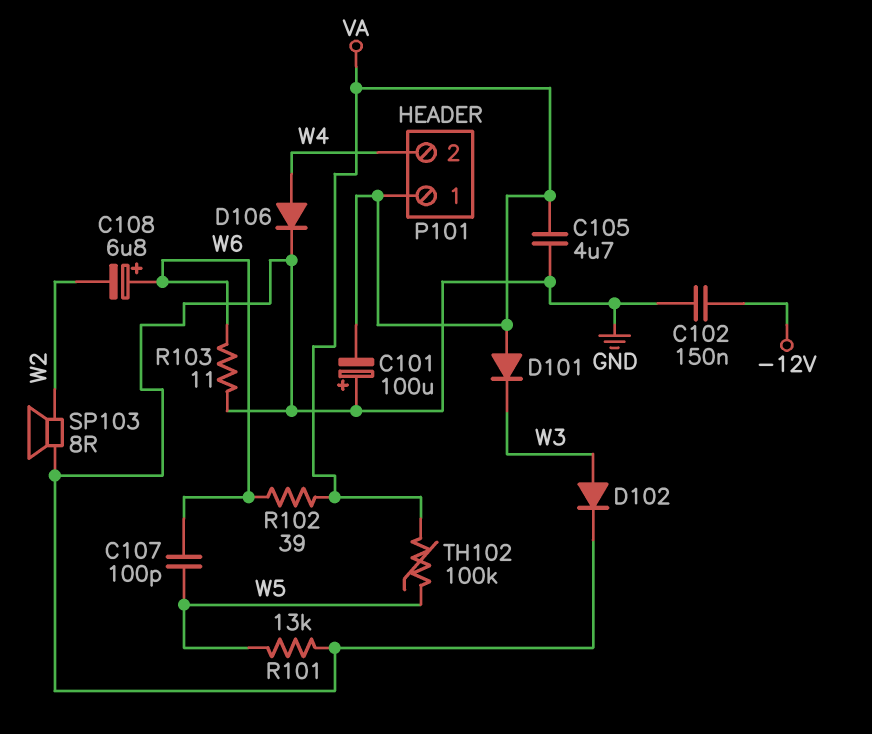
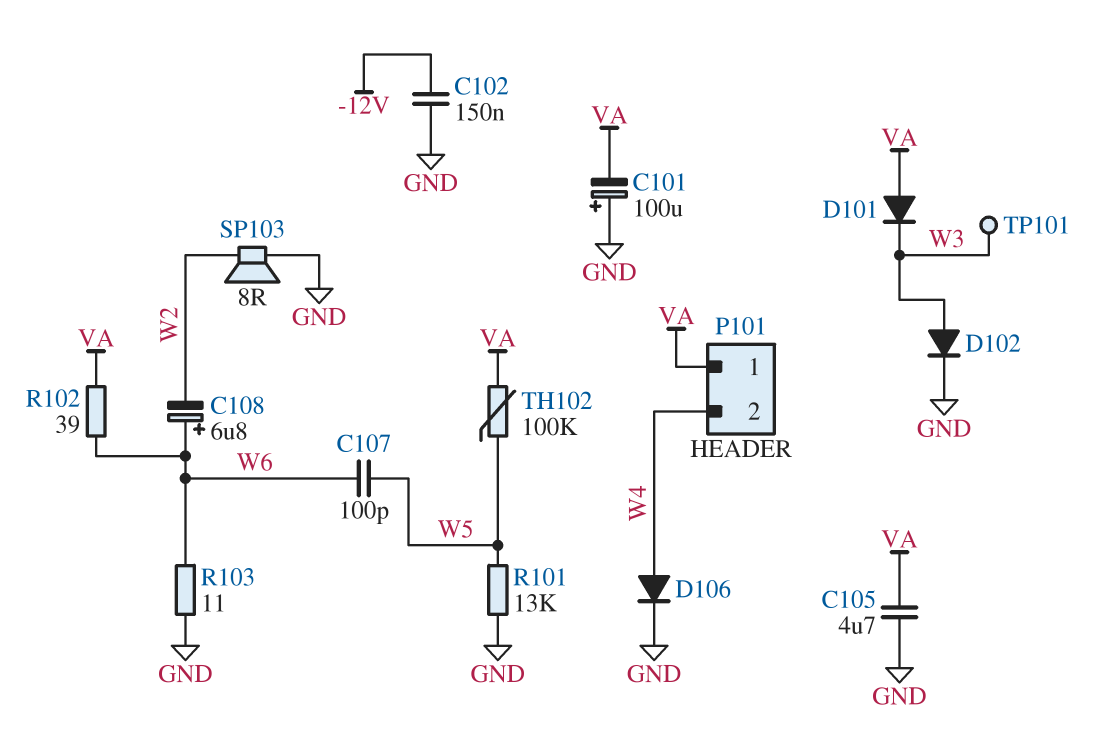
TP101: none -> test point (W3)

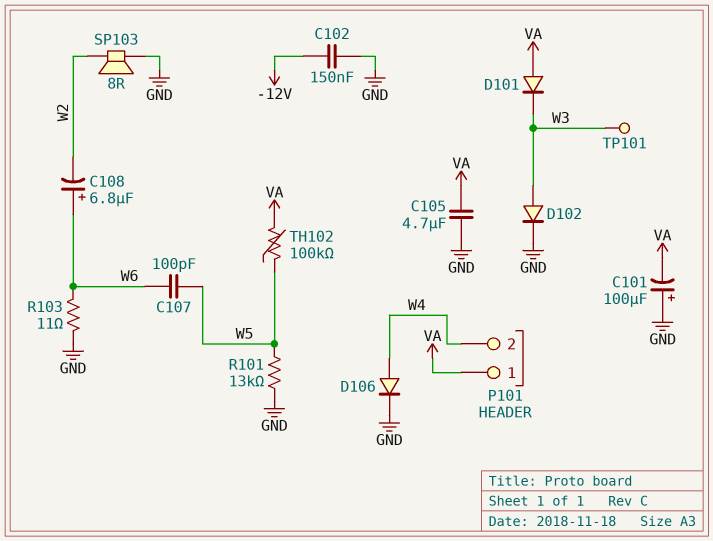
R102: 39 (VA, W6) -> none

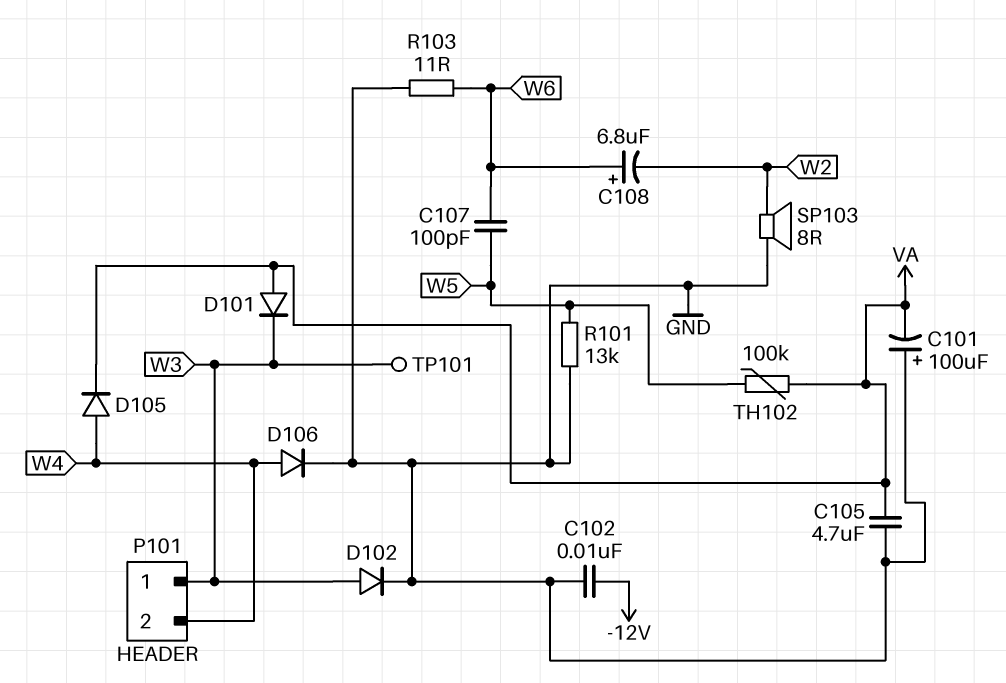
C102: 150nF (-12V, GND) -> 10nF (-12V, GND)
D105: none -> diode (A W4, K VA)
P101 pin 1: VA -> W3

